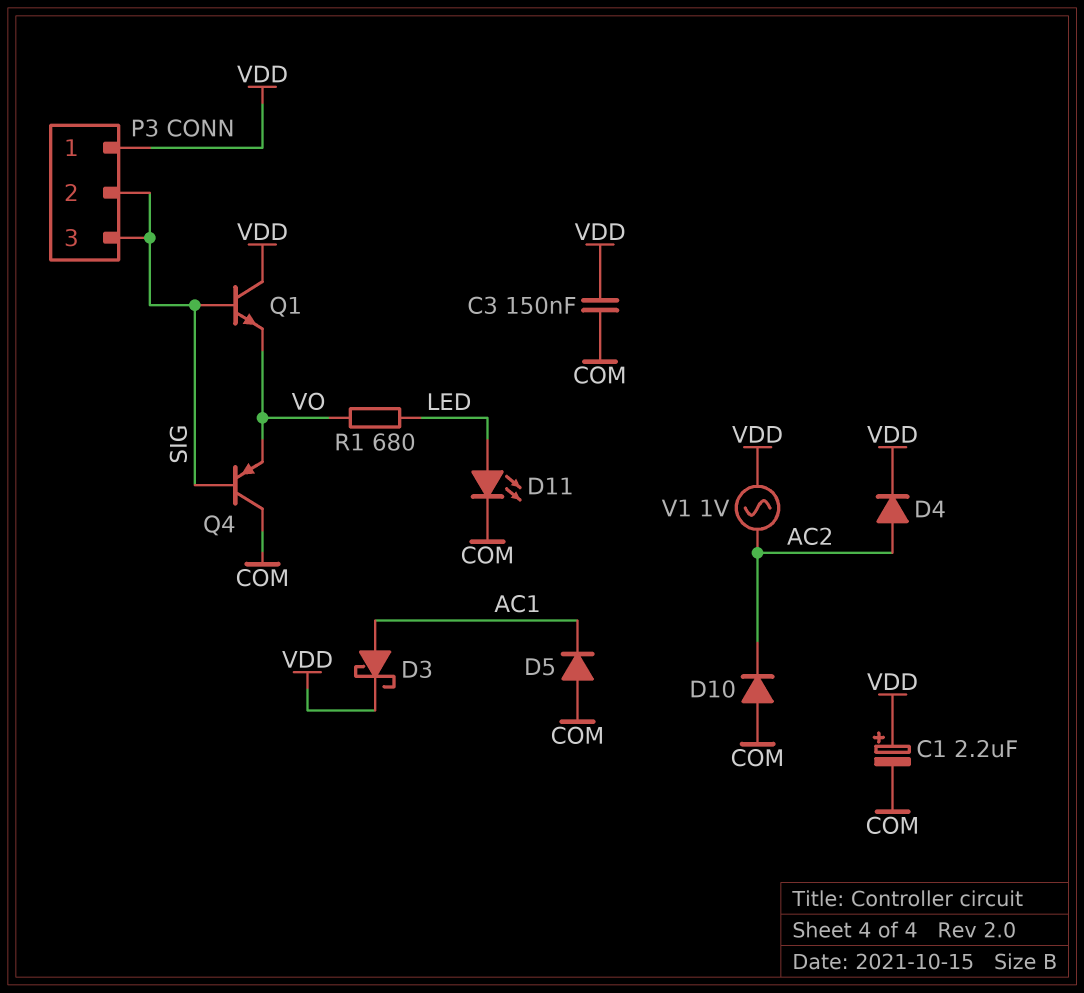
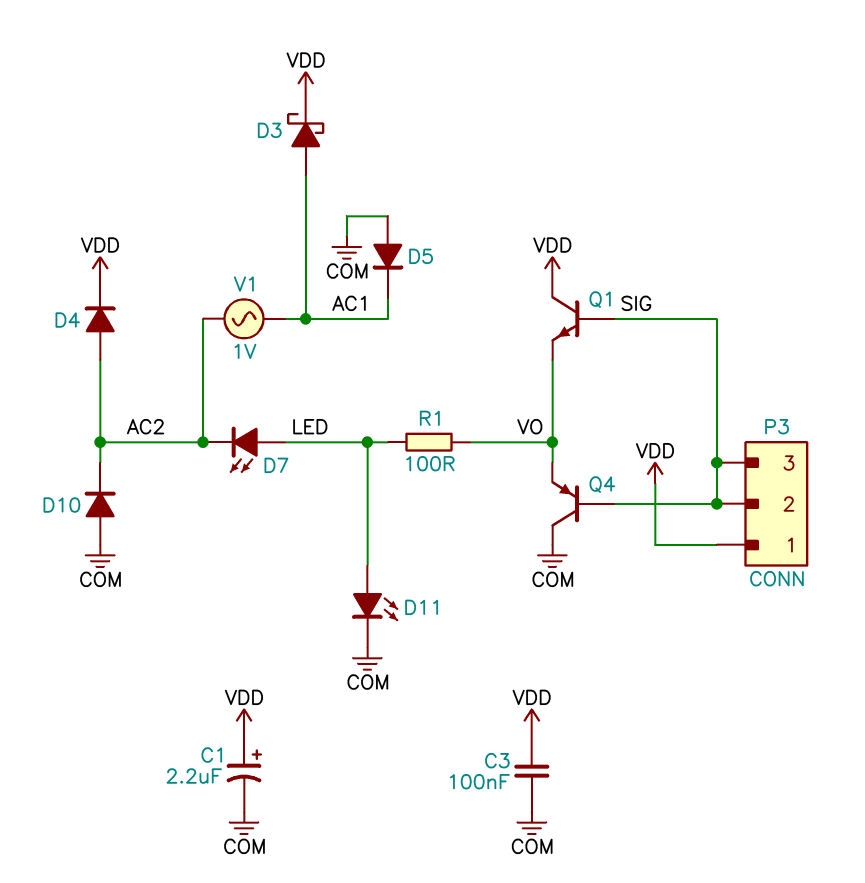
C3: 150nF (COM, VDD) -> 100nF (COM, VDD)
D7: none -> LED (A LED, K AC2)
R1: 680 (LED, VO) -> 100 (LED, VO)
V1: AC 1V (AC2, VDD) -> AC 1V (AC1, AC2)

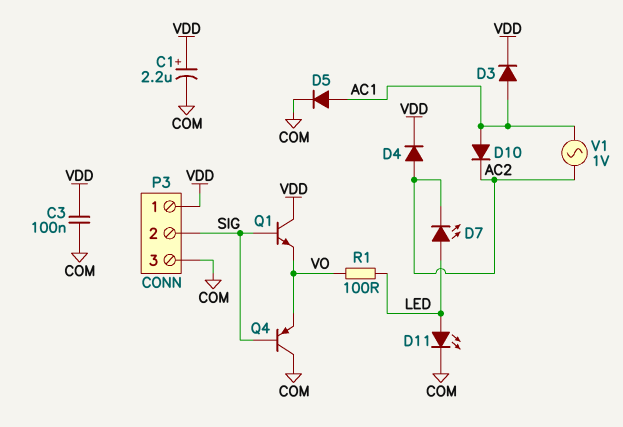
D3: schottky (A AC1, K VDD) -> diode (A AC1, K VDD)
D5: diode (A COM, K AC1) -> diode (A AC1, K COM)
D10: diode (A COM, K AC2) -> diode (A AC1, K AC2)
P3 pin 3: SIG -> COM

